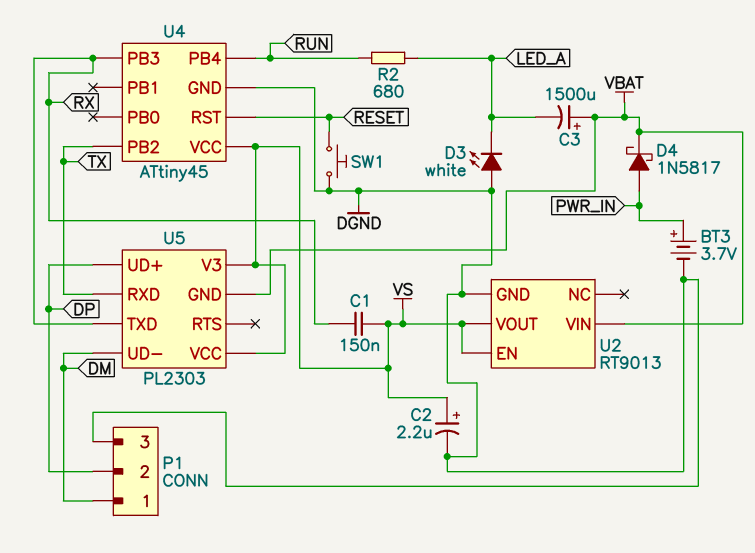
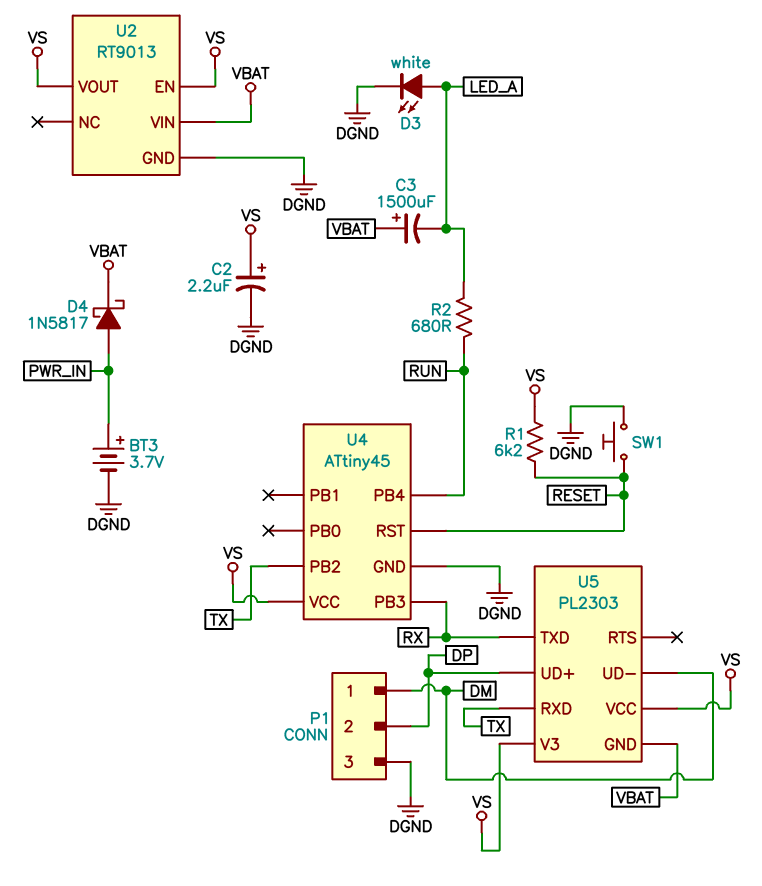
C1: 150nF (RX, VS) -> none
D3: LED white (A DGND, K LED_A) -> LED white (A LED_A, K DGND)
R1: none -> 6.2k (RESET, VS)

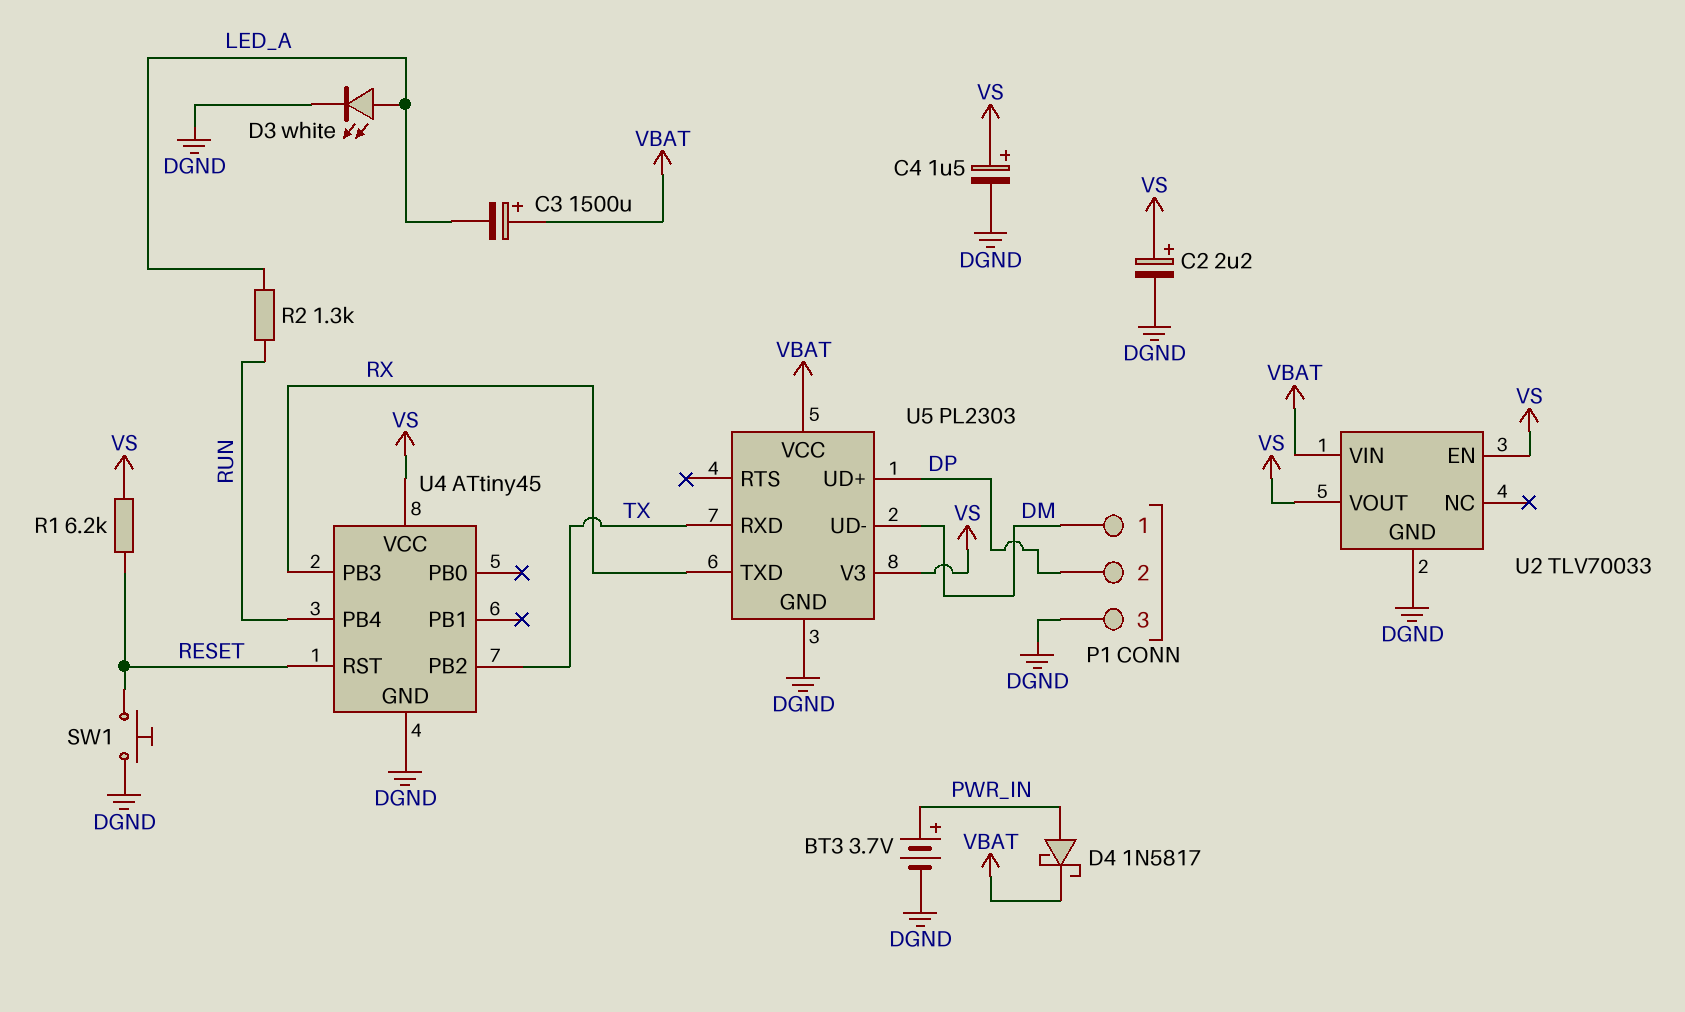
C4: none -> 1.5uF (plus VS, minus DGND)
R2: 680 (LED_A, RUN) -> 1.3k (LED_A, RUN)
U2: RT9013 -> TLV70033
U5 pin GND: VBAT -> DGND
U5 pin VCC: VS -> VBAT

